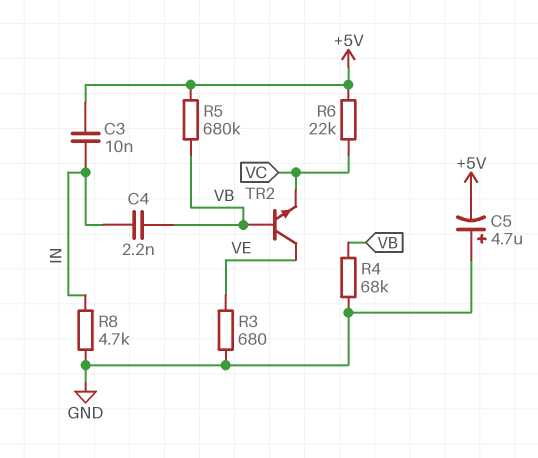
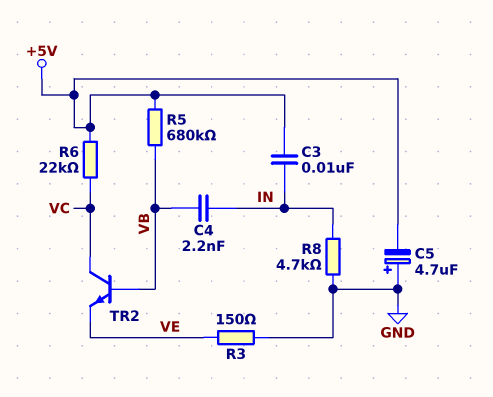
R3: 680 (GND, VE) -> 150 (GND, VE)
R4: 68k (GND, VB) -> none
TR2: NPN (B VB, C VE, E VC) -> NPN (B VB, C VC, E VE)

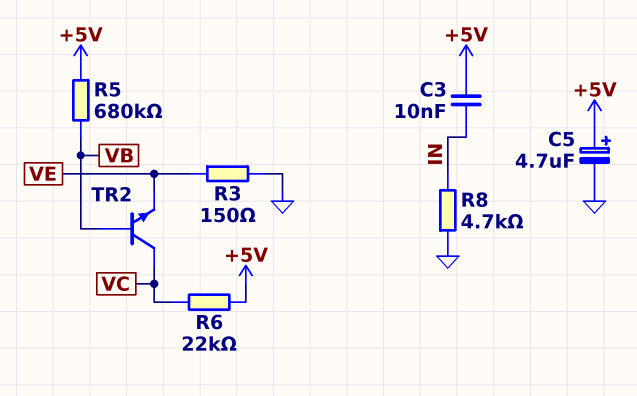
C4: 2.2nF (IN, VB) -> none
C5: 4.7uF (plus GND, minus +5V) -> 4.7uF (plus +5V, minus GND)

